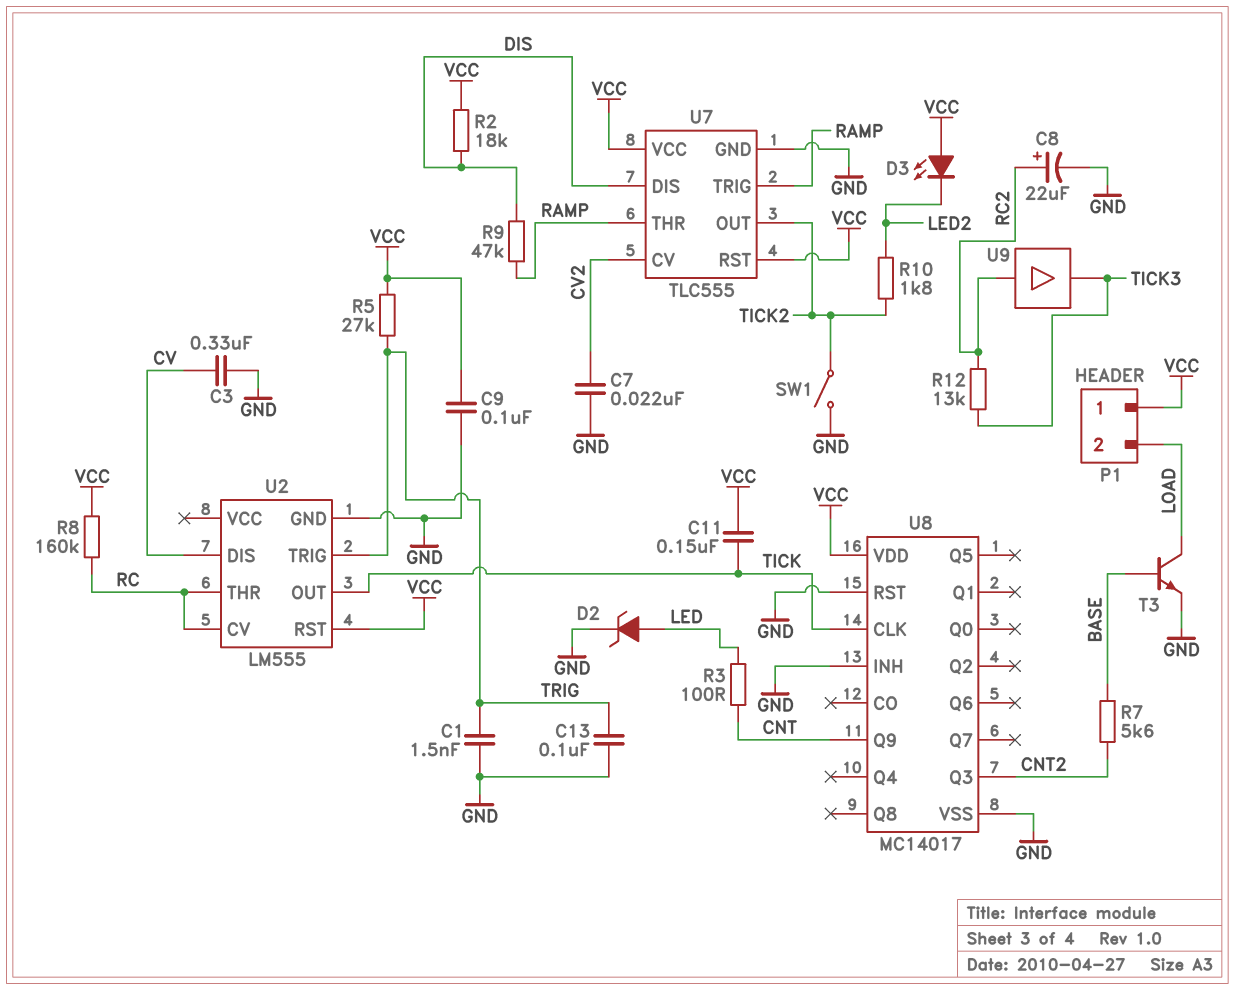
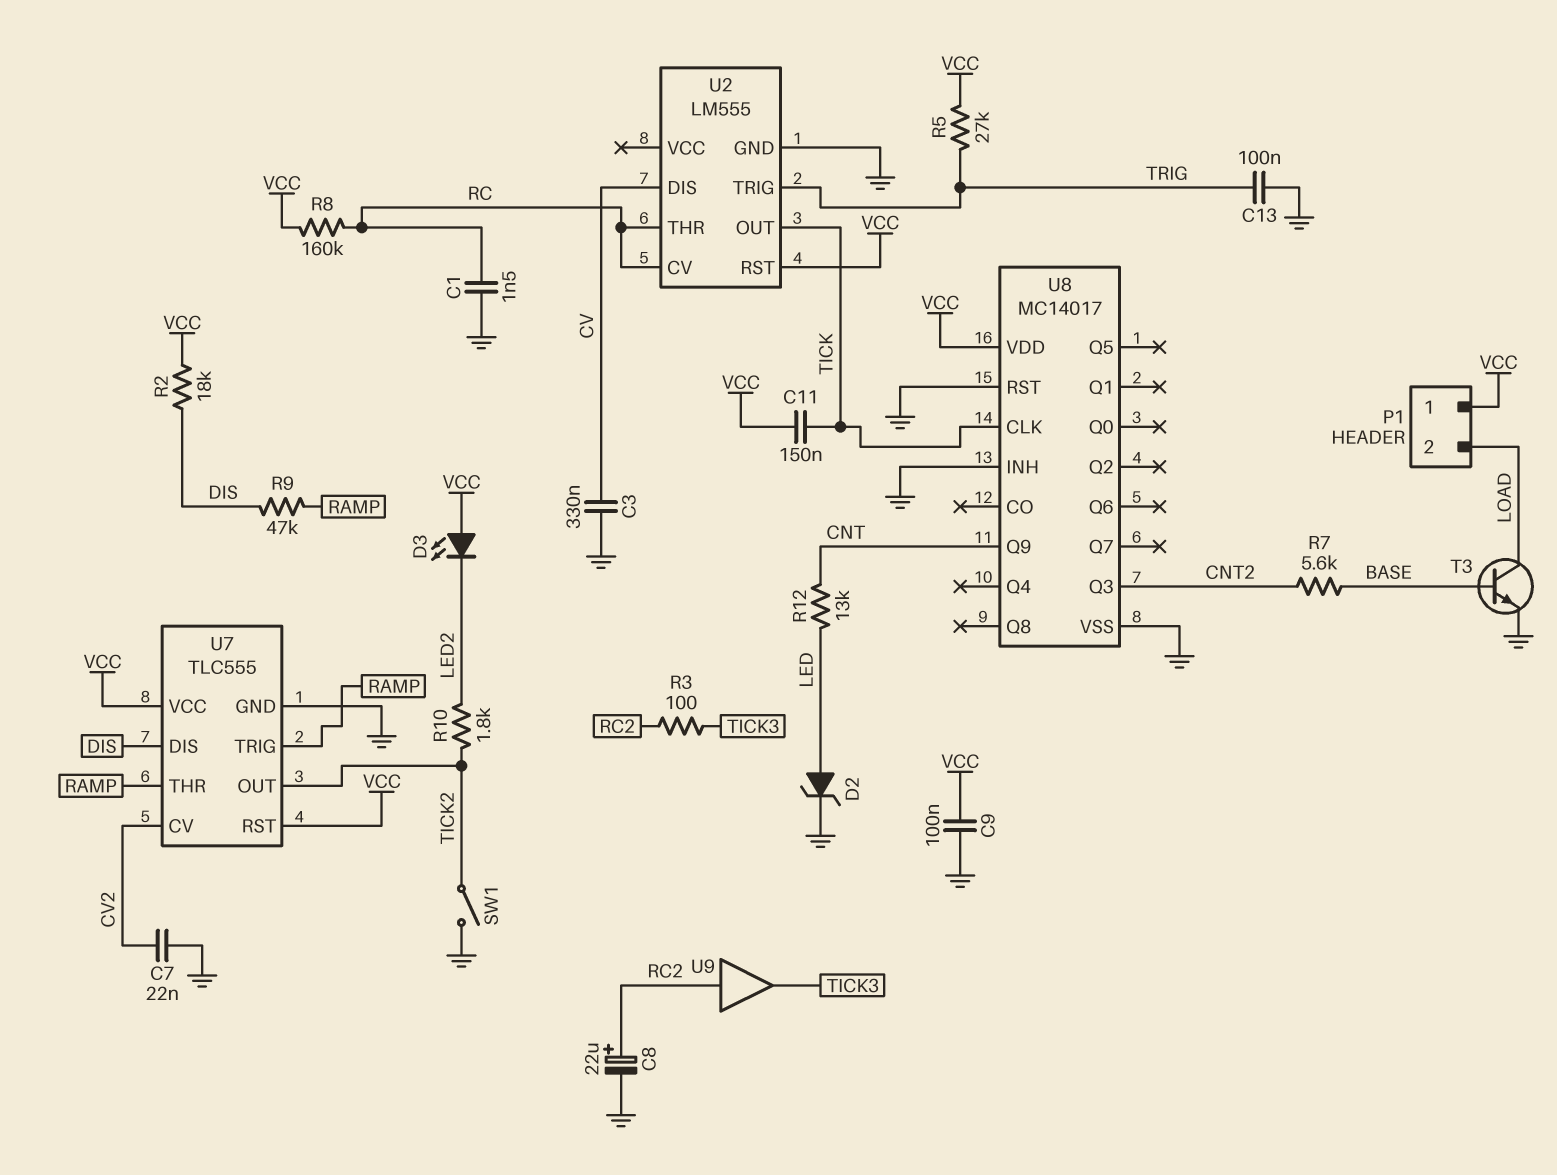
C1: 1.5nF (GND, TRIG) -> 1.5nF (GND, RC)
R3: 100 (CNT, LED) -> 100 (RC2, TICK3)
R12: 13k (RC2, TICK3) -> 13k (CNT, LED)

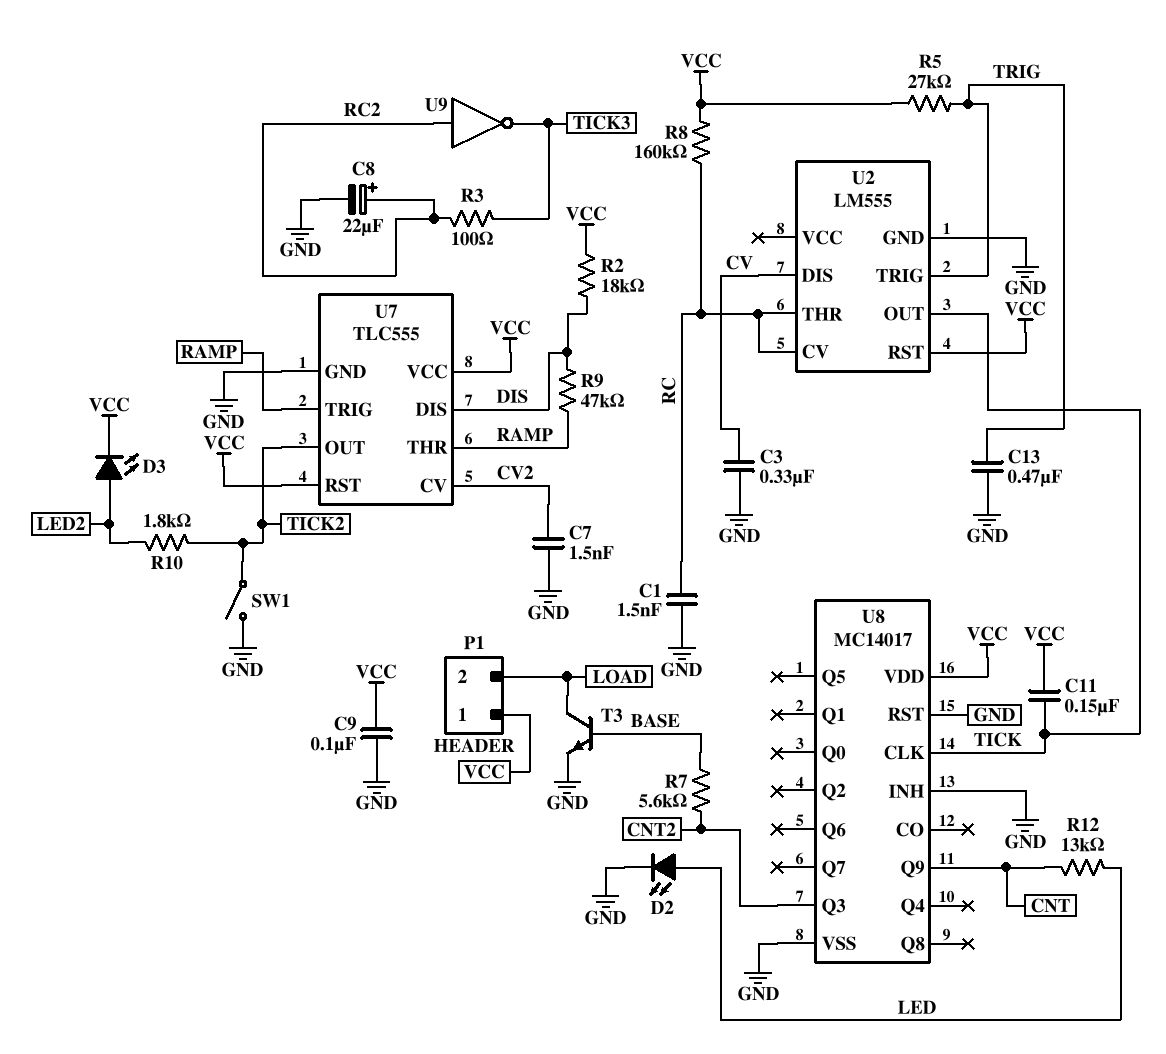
C7: 22nF (CV2, GND) -> 1.5nF (CV2, GND)
C13: 100nF (GND, TRIG) -> 470nF (GND, TRIG)
D2: zener (A LED, K GND) -> LED (A LED, K GND)
D3: LED (A VCC, K LED2) -> LED (A LED2, K VCC)
U9: buffer (in RC2, out TICK3) -> NOT (in RC2, out TICK3)

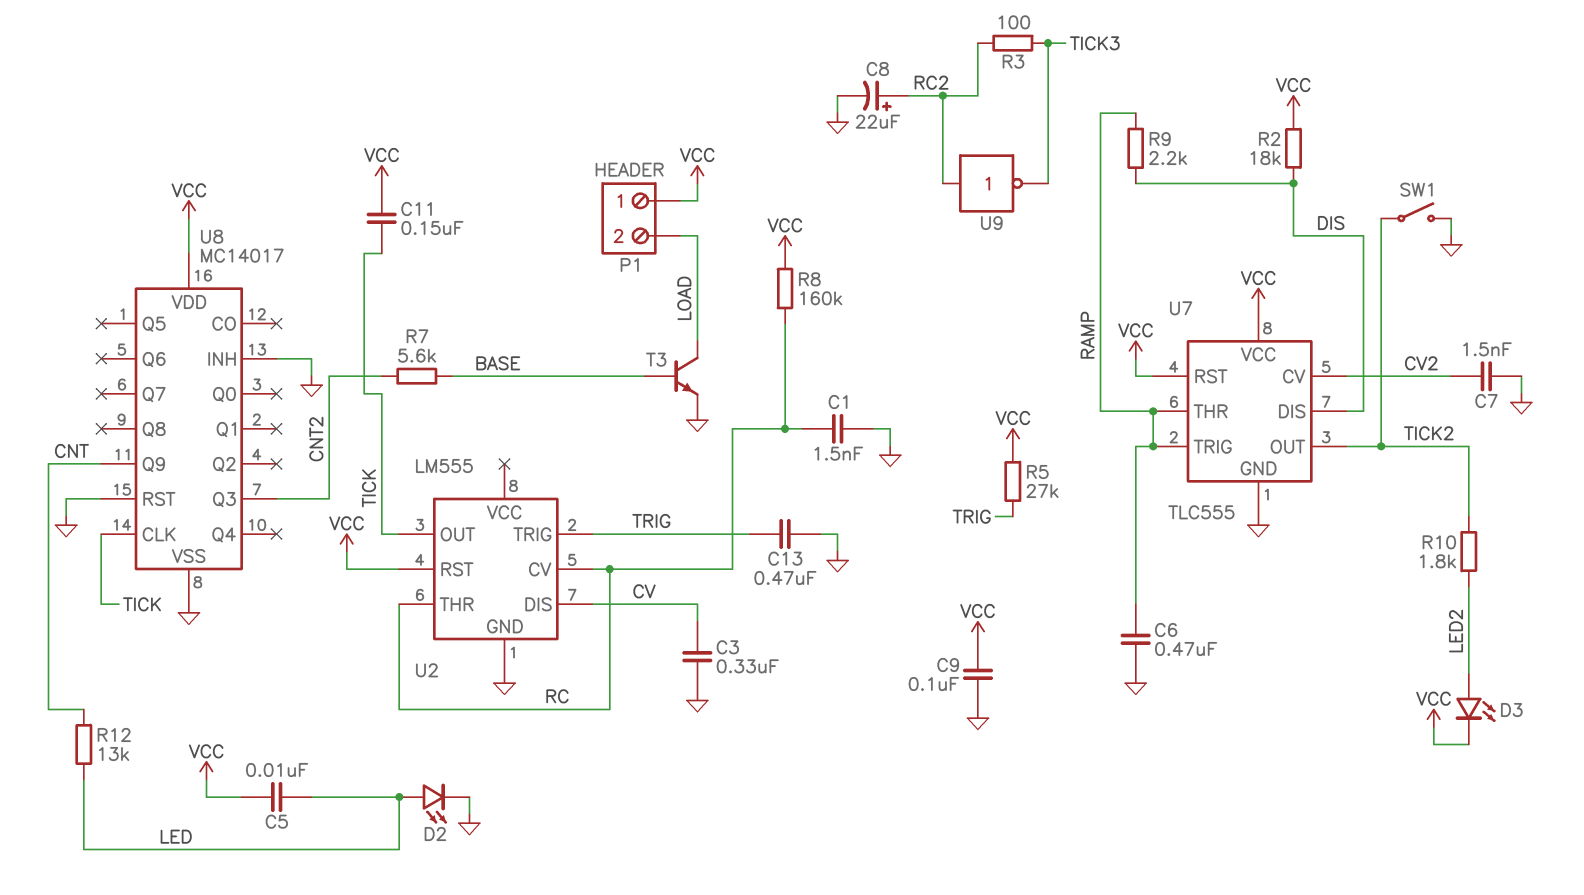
C5: none -> 10nF (LED, VCC)
C6: none -> 470nF (GND, RAMP)
R9: 47k (DIS, RAMP) -> 2.2k (DIS, RAMP)

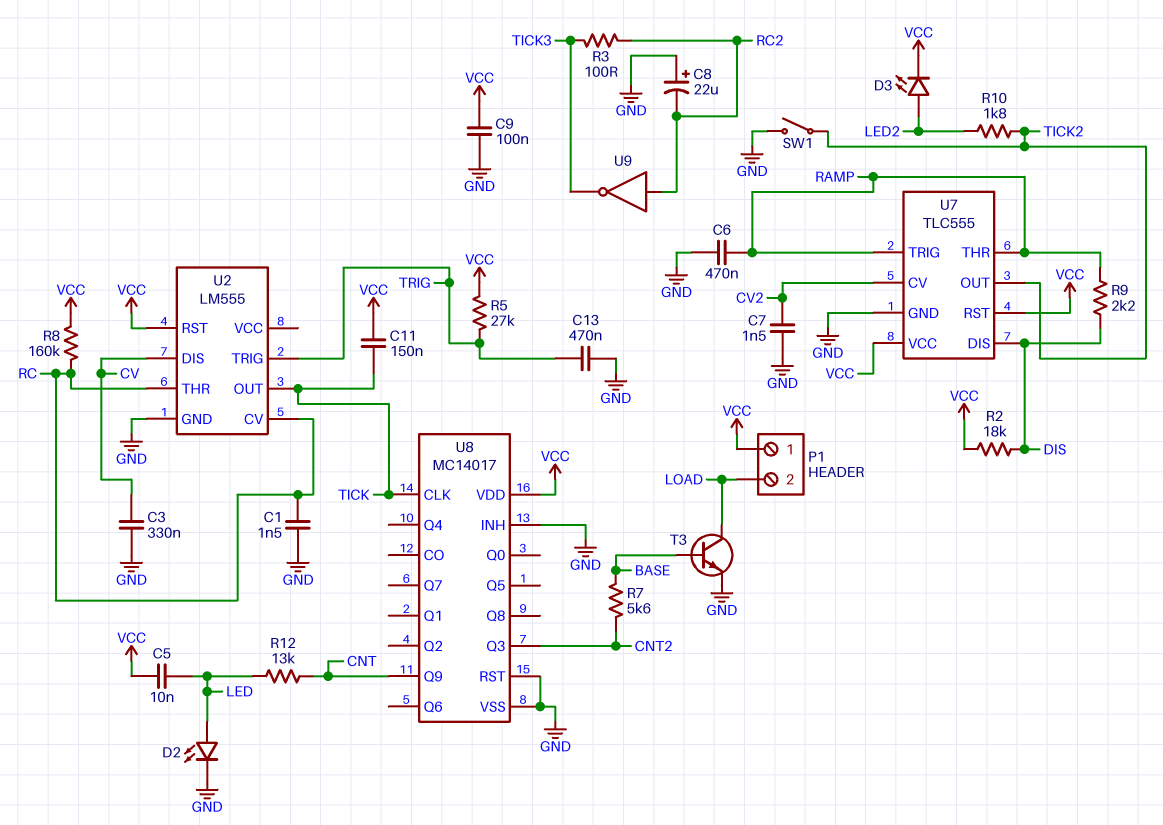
C8: 22uF (plus RC2, minus GND) -> 22uF (plus GND, minus RC2)

